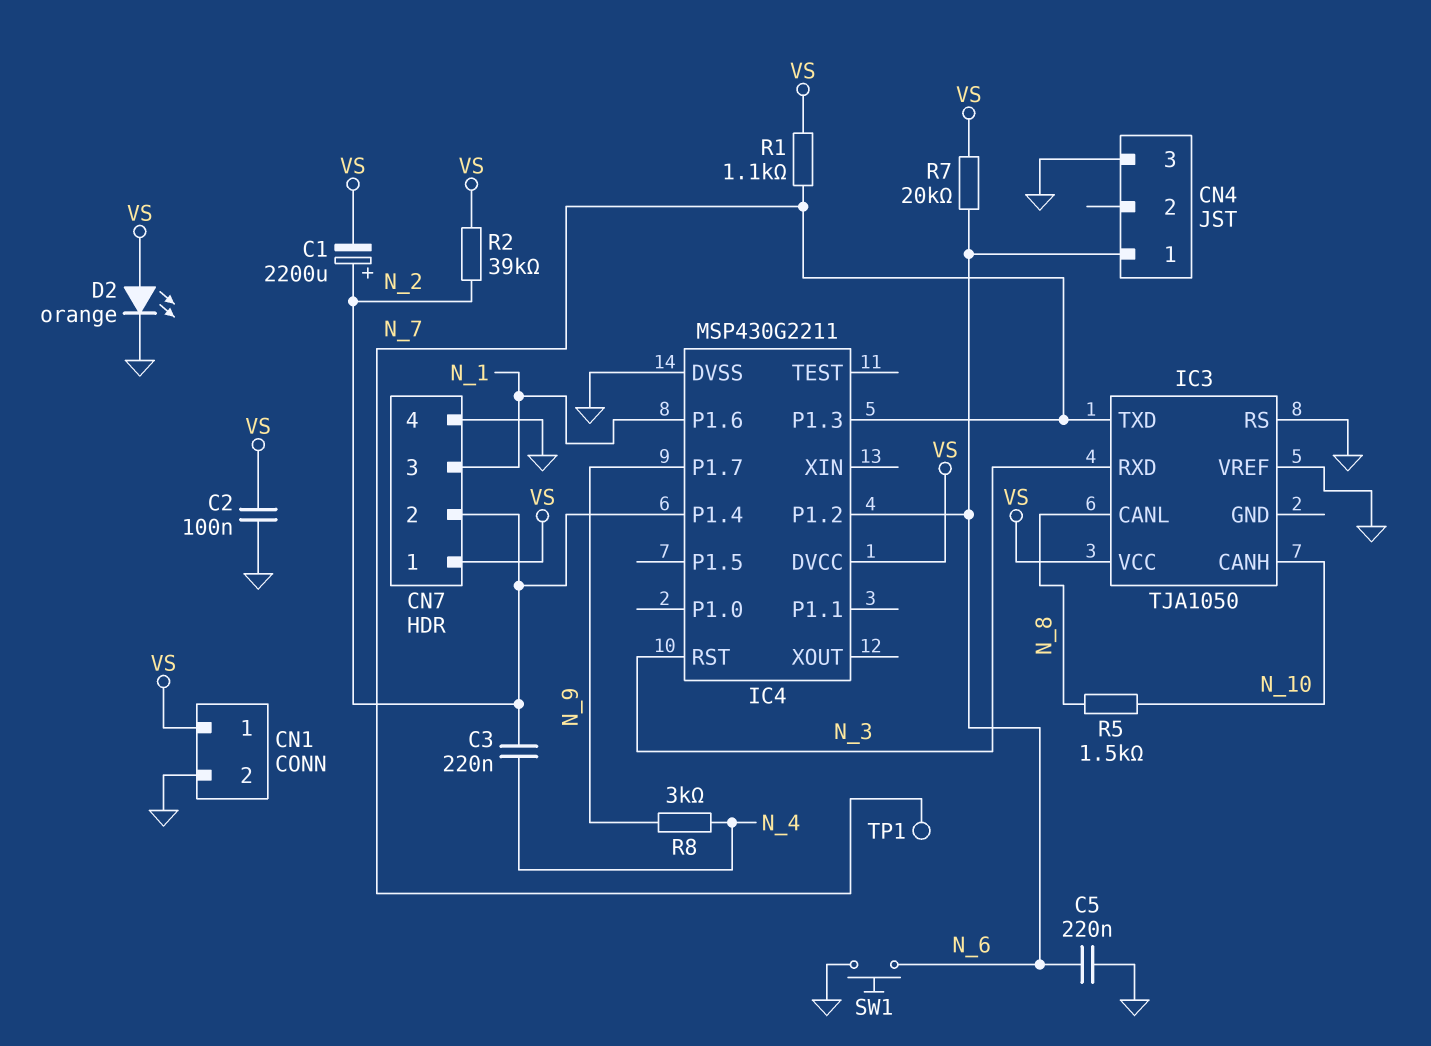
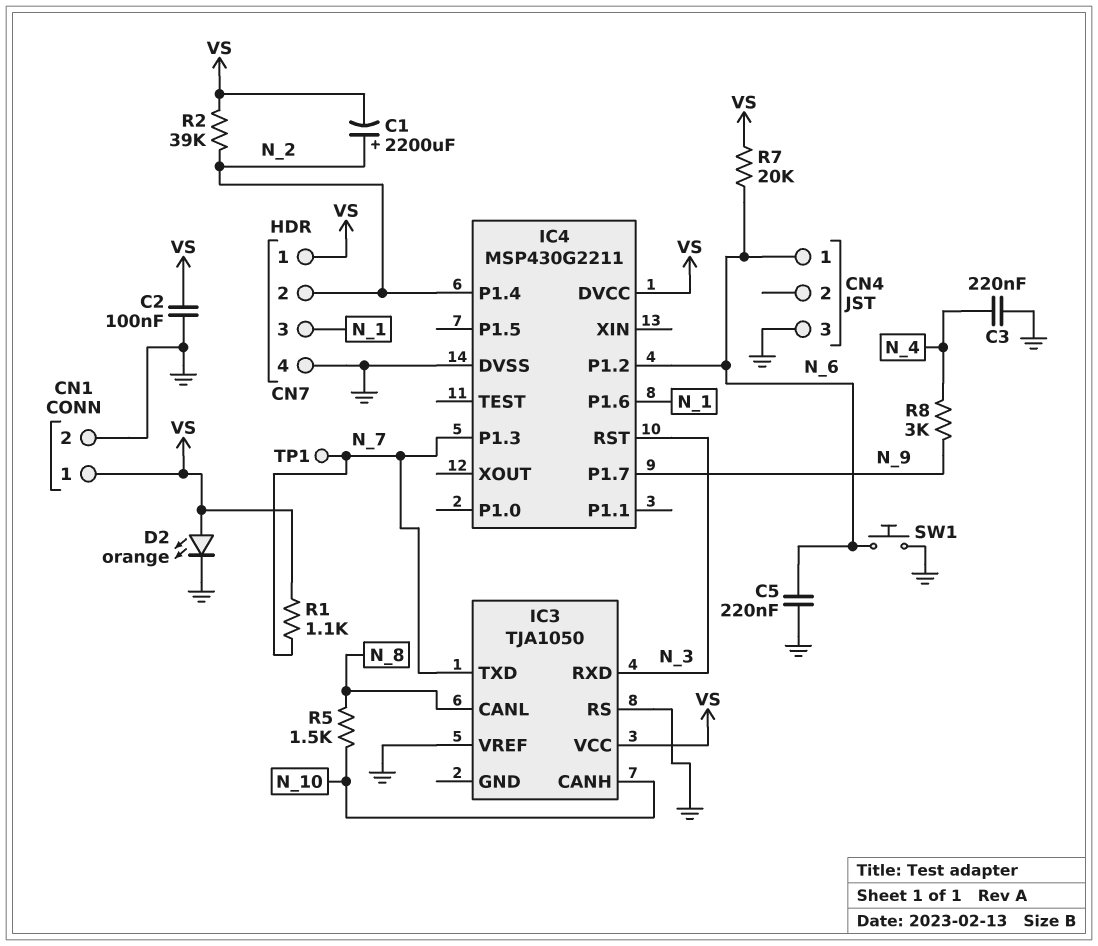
C3: 220nF (N_2, N_4) -> 220nF (GND, N_4)

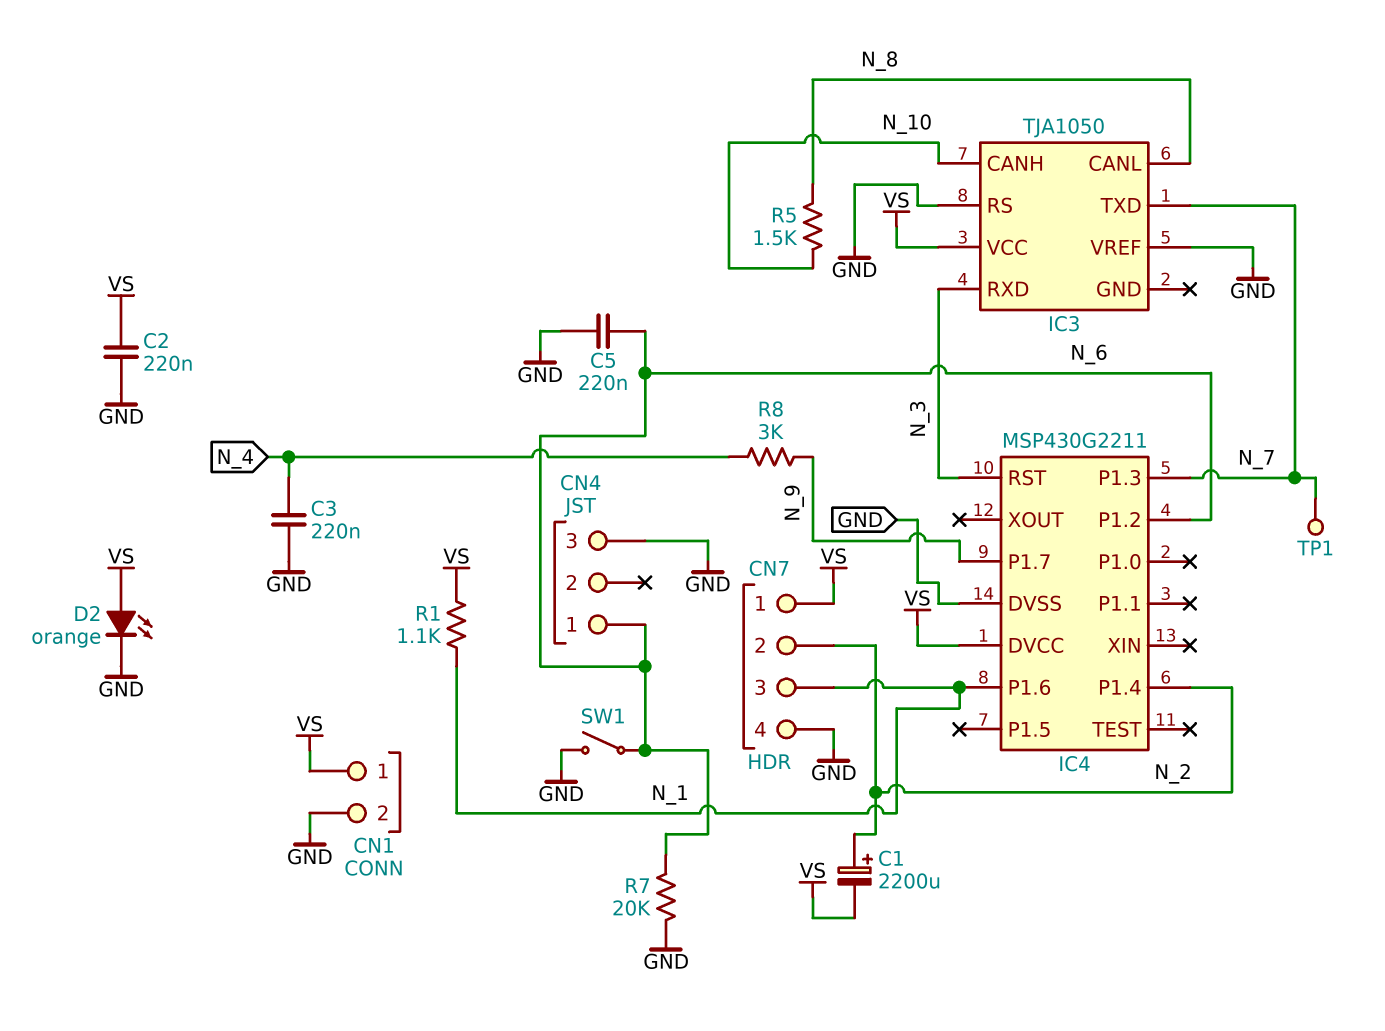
C2: 100nF (GND, VS) -> 220nF (GND, VS)
R1: 1.1k (N_7, VS) -> 1.1k (N_1, VS)
R2: 39k (N_2, VS) -> none
R7: 20k (N_6, VS) -> 20k (GND, N_6)
SW1: button (GND, N_6) -> switch (GND, N_6)

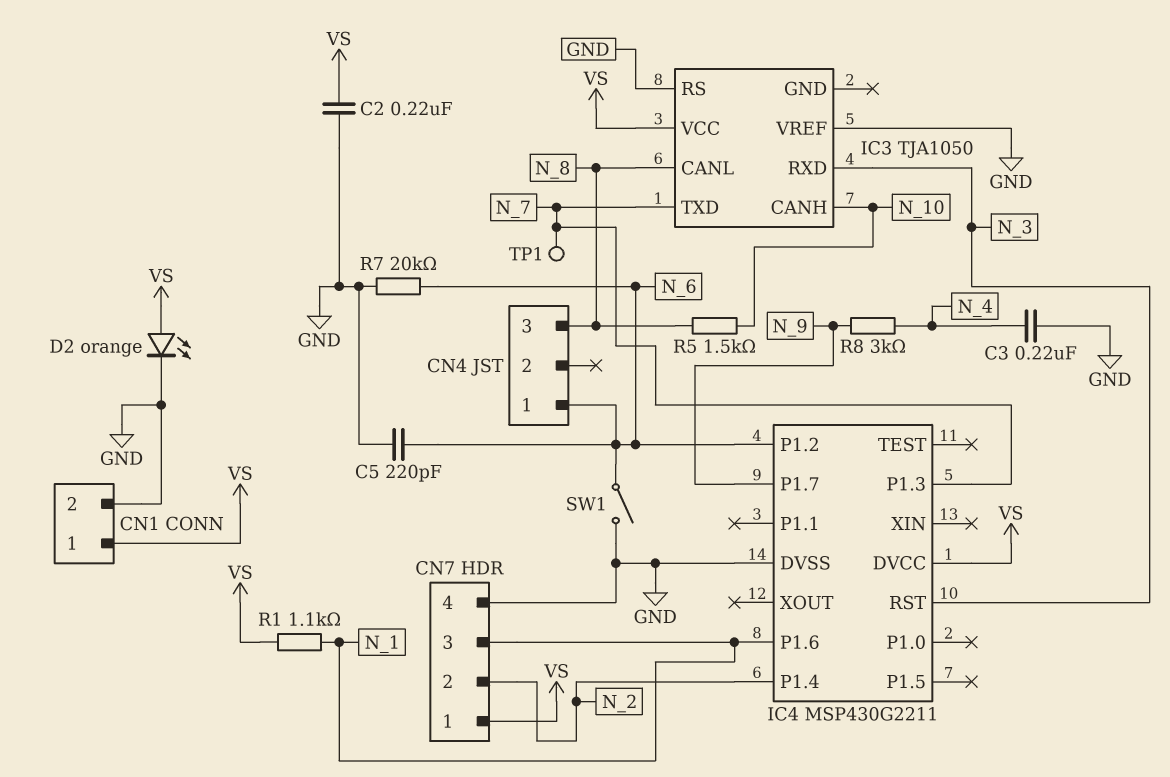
C1: 2200uF (plus N_2, minus VS) -> none
C5: 220nF (GND, N_6) -> 220pF (GND, N_6)
CN4 pin 3: GND -> N_8

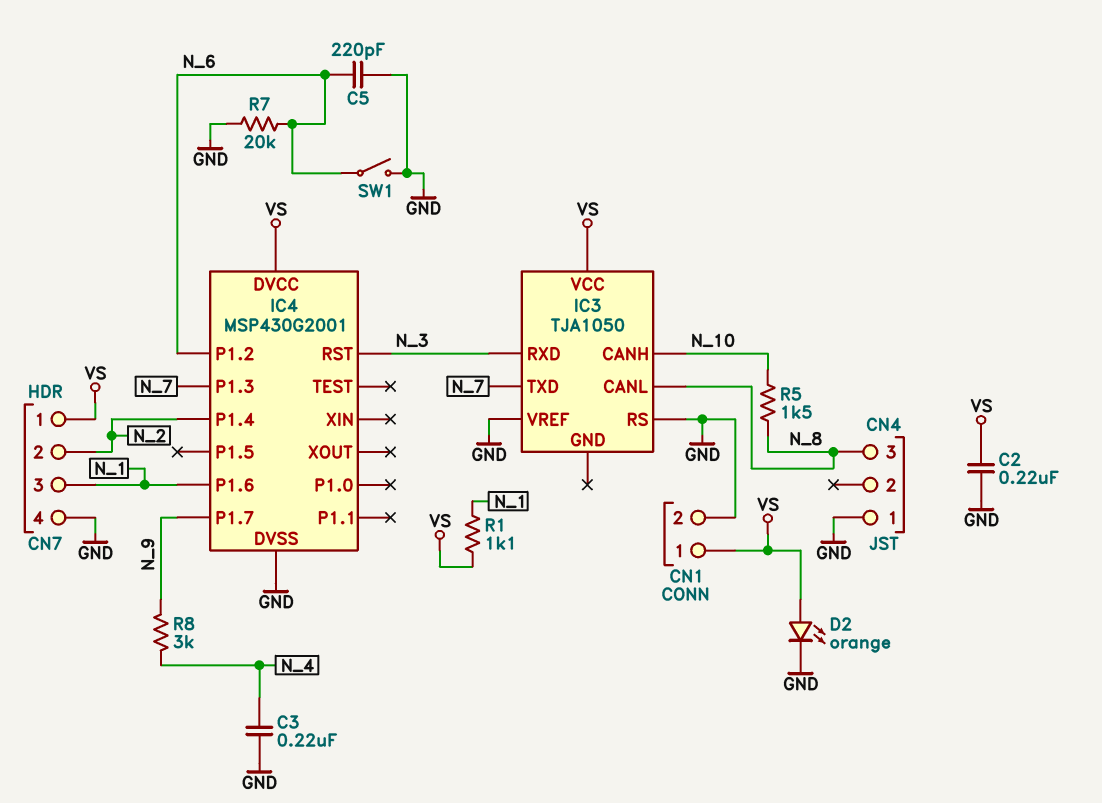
CN4 pin 1: N_6 -> GND
IC4: MSP430G2211 -> MSP430G2001
TP1: test point (N_7) -> none

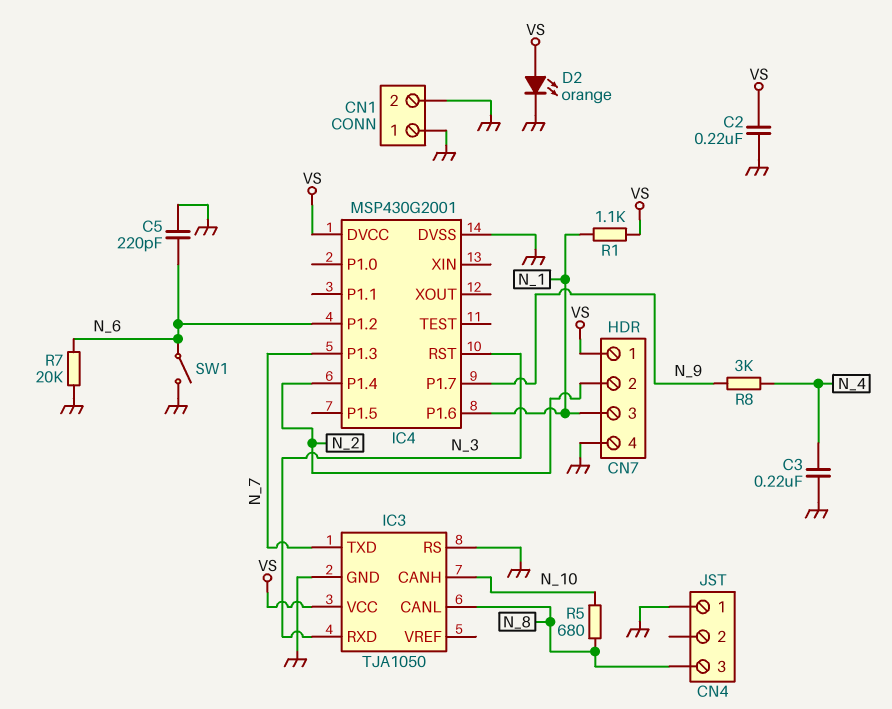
CN1 pin 1: VS -> GND
IC3 pin GND: none -> GND
IC3 pin VREF: GND -> none
R5: 1.5k (N_8, N_10) -> 680 (N_8, N_10)

